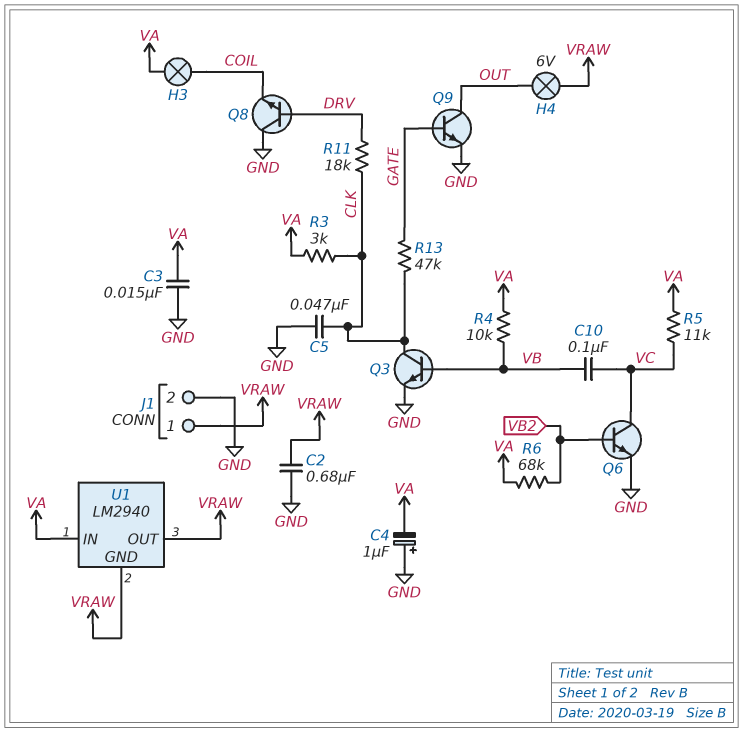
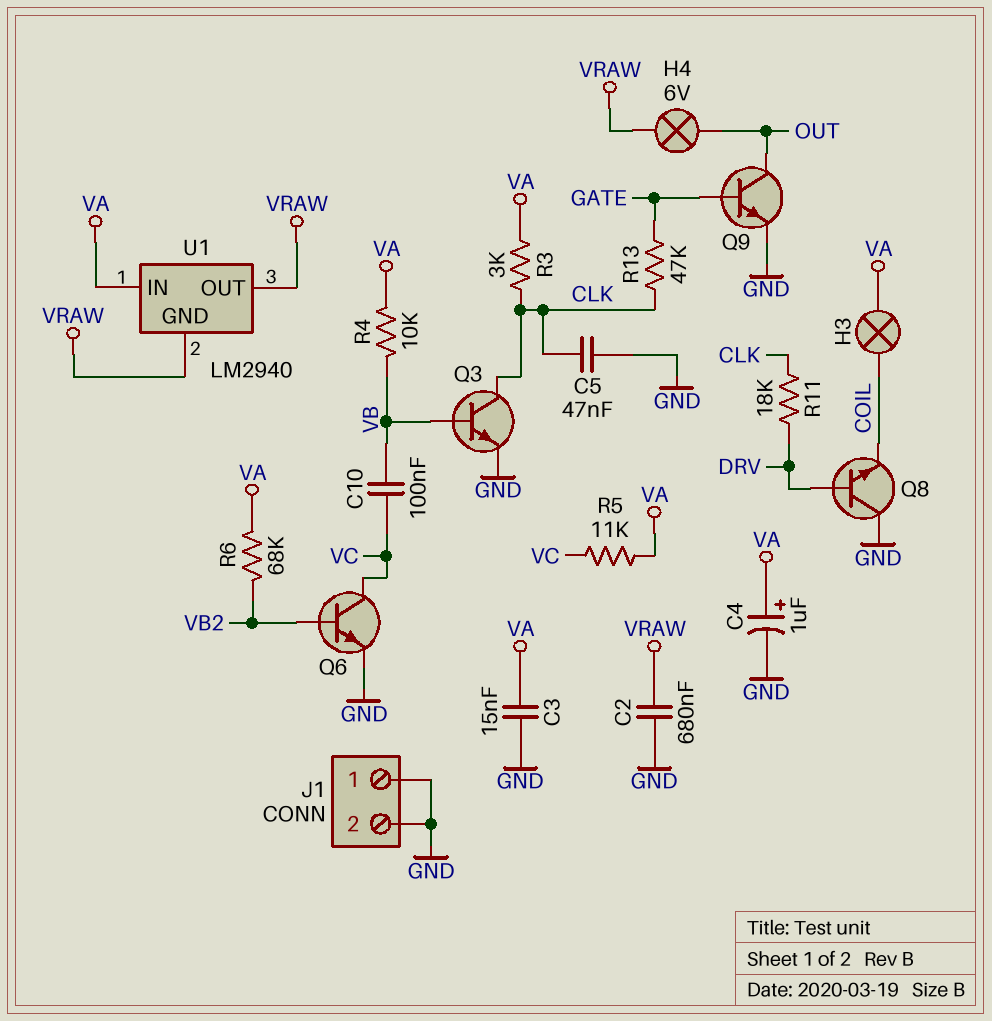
C4: 1uF (plus GND, minus VA) -> 1uF (plus VA, minus GND)
J1 pin 1: VRAW -> GND

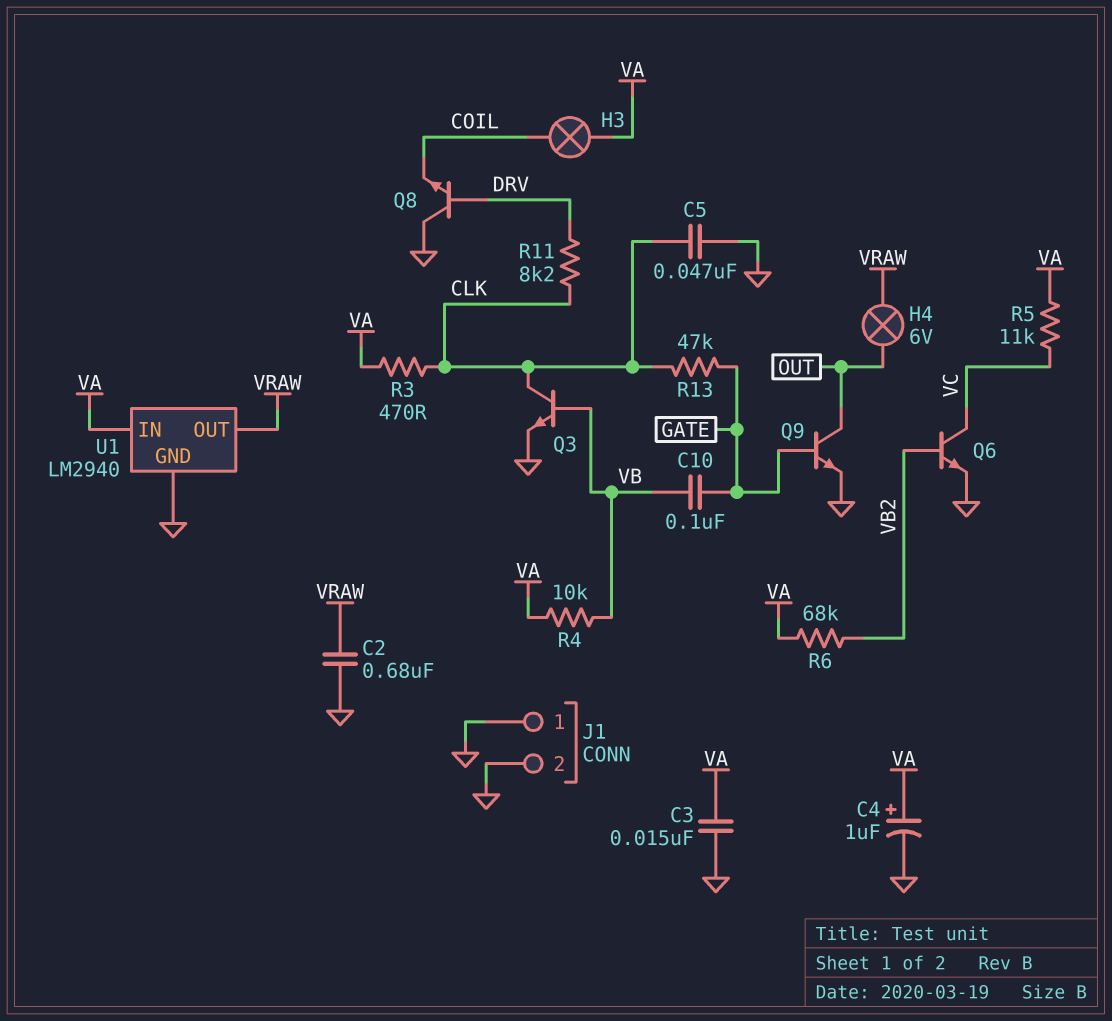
C10: 100nF (VB, VC) -> 100nF (GATE, VB)
R3: 3k (CLK, VA) -> 470 (CLK, VA)
R11: 18k (CLK, DRV) -> 8.2k (CLK, DRV)
U1 pin GND: VRAW -> GND

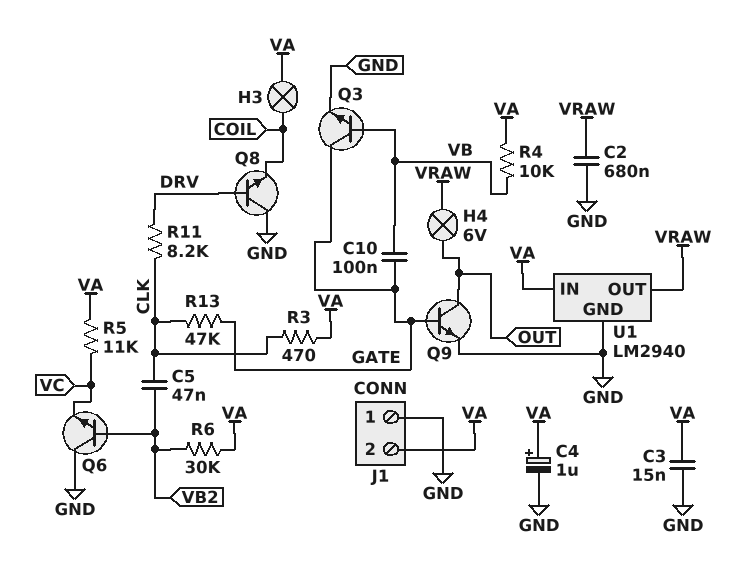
C5: 47nF (CLK, GND) -> 47nF (CLK, VB2)
J1 pin 2: GND -> VA
Q3: NPN (B VB, C CLK, E GND) -> NPN (B VB, C GATE, E GND)
Q6: NPN (B VB2, C VC, E GND) -> NPN (B VB2, C GND, E VC)
R6: 68k (VA, VB2) -> 30k (VA, VB2)

